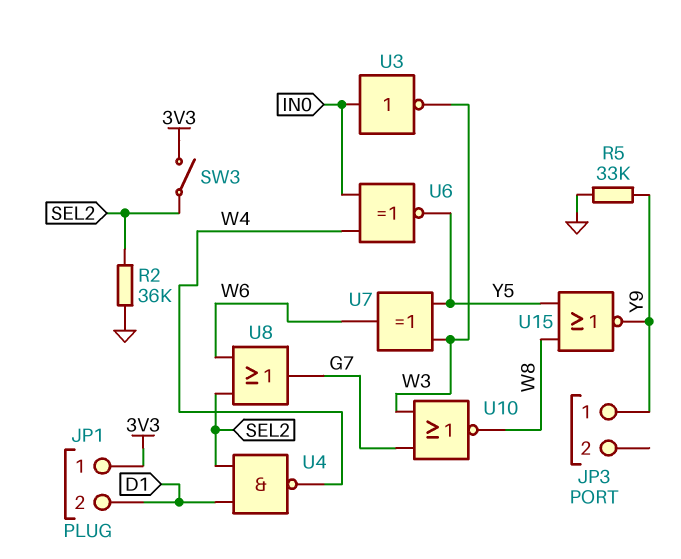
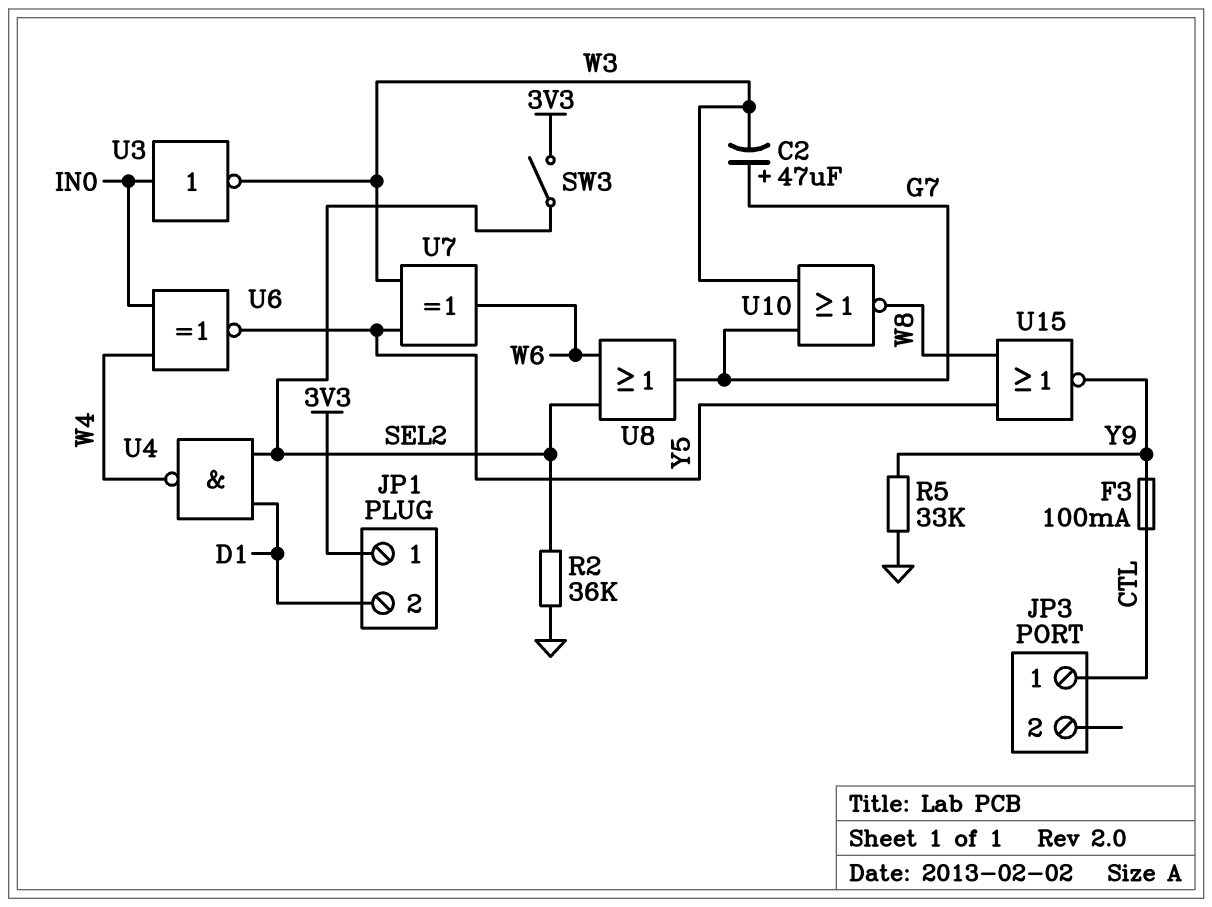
C2: none -> 47uF (plus G7, minus W3)
F3: none -> 100mA (CTL, Y9)
JP3 pin 1: Y9 -> CTL

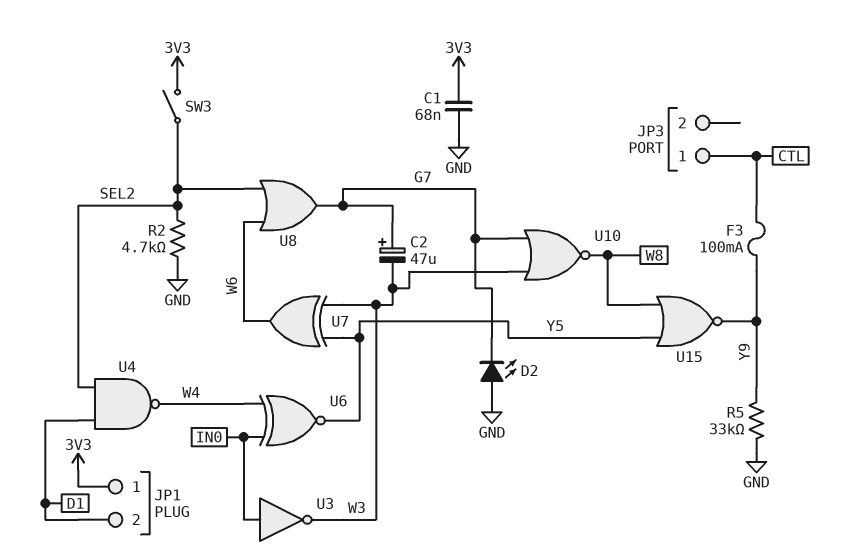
C1: none -> 68nF (3V3, GND)
D2: none -> LED (A GND, K G7)
R2: 36k (GND, SEL2) -> 4.7k (GND, SEL2)

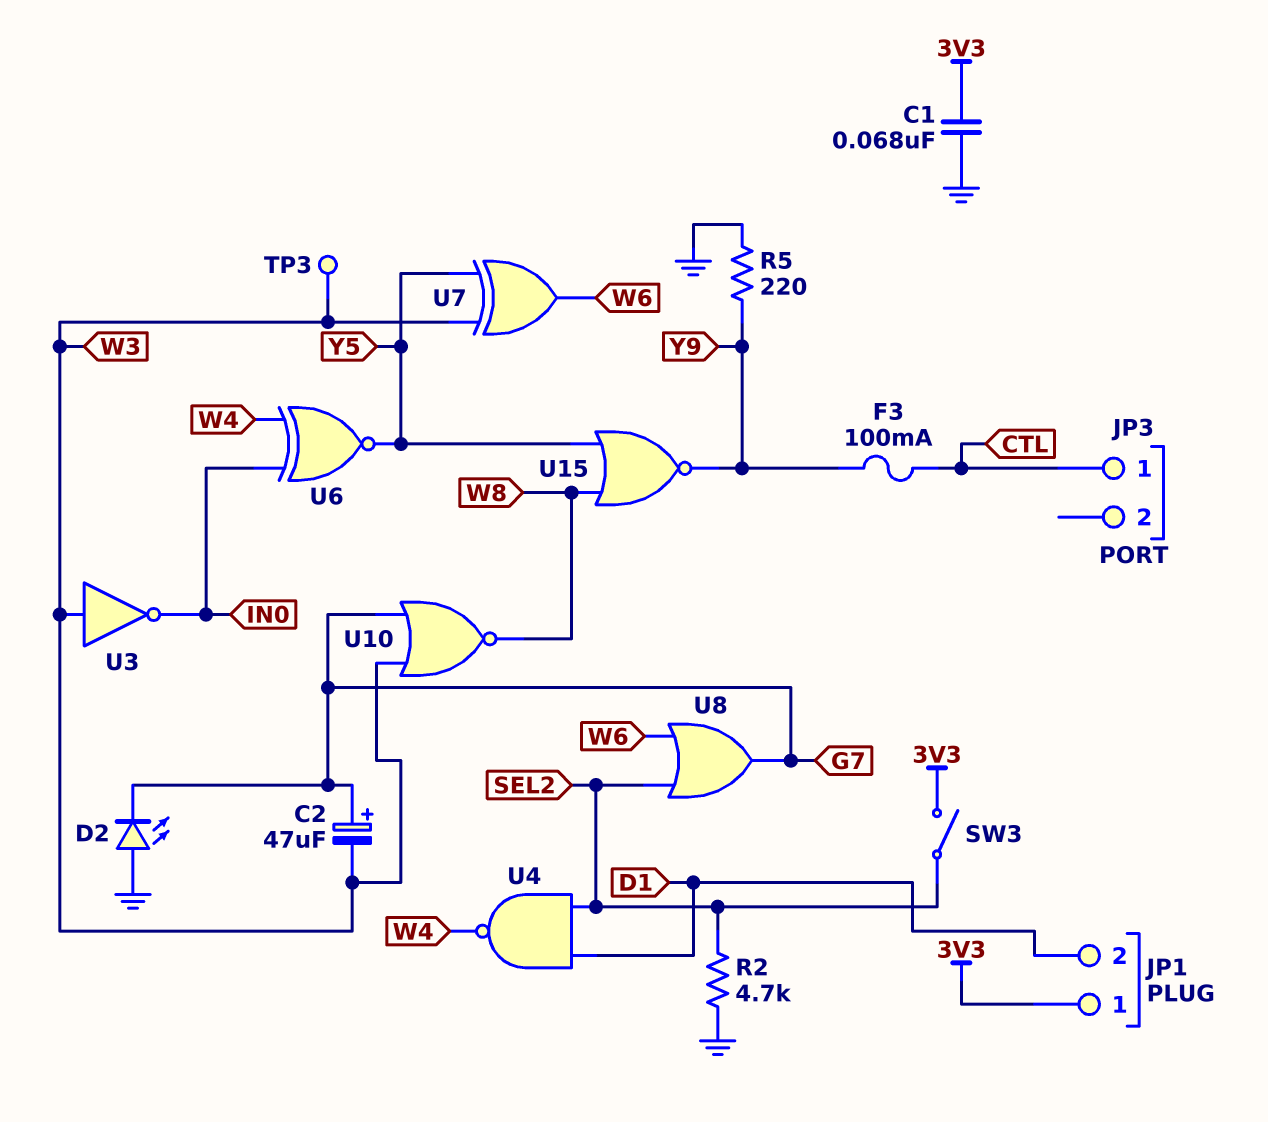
R5: 33k (GND, Y9) -> 220 (GND, Y9)
TP3: none -> test point (W3)
U3: NOT (in IN0, out W3) -> NOT (in W3, out IN0)

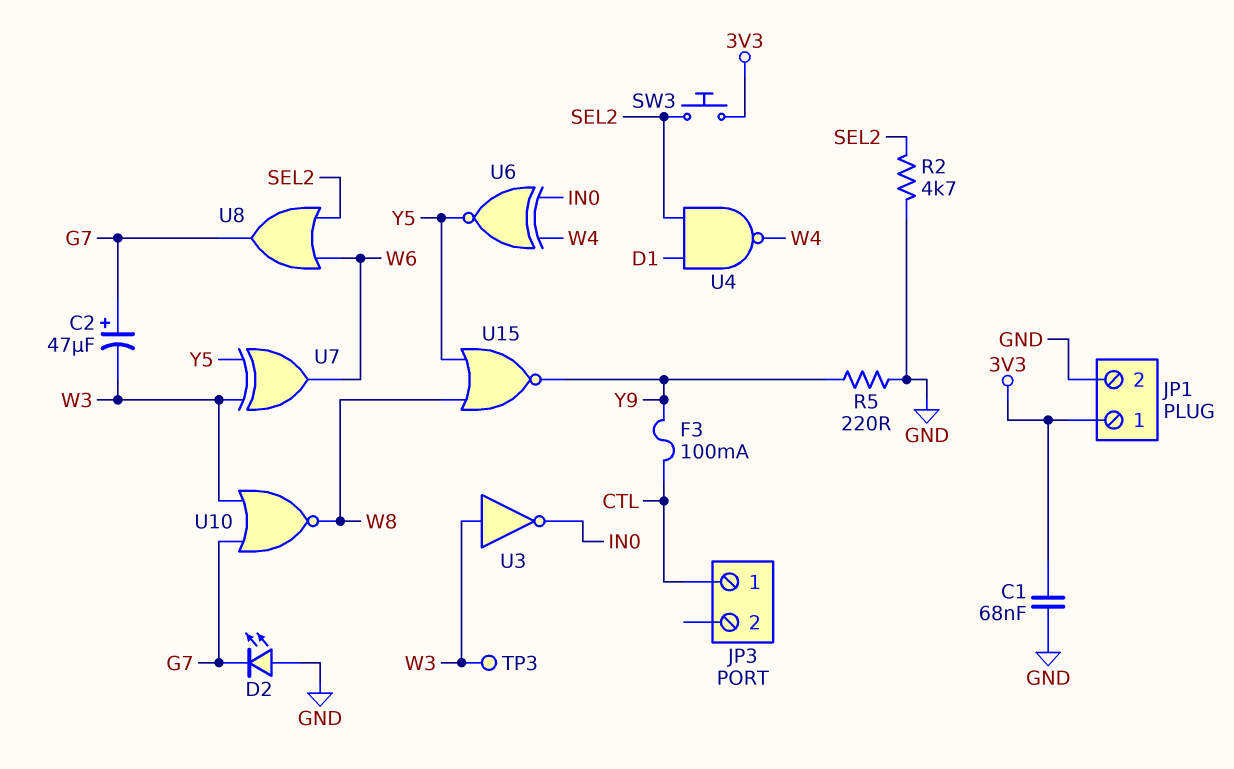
JP1 pin 2: D1 -> GND
SW3: switch (3V3, SEL2) -> button (3V3, SEL2)

